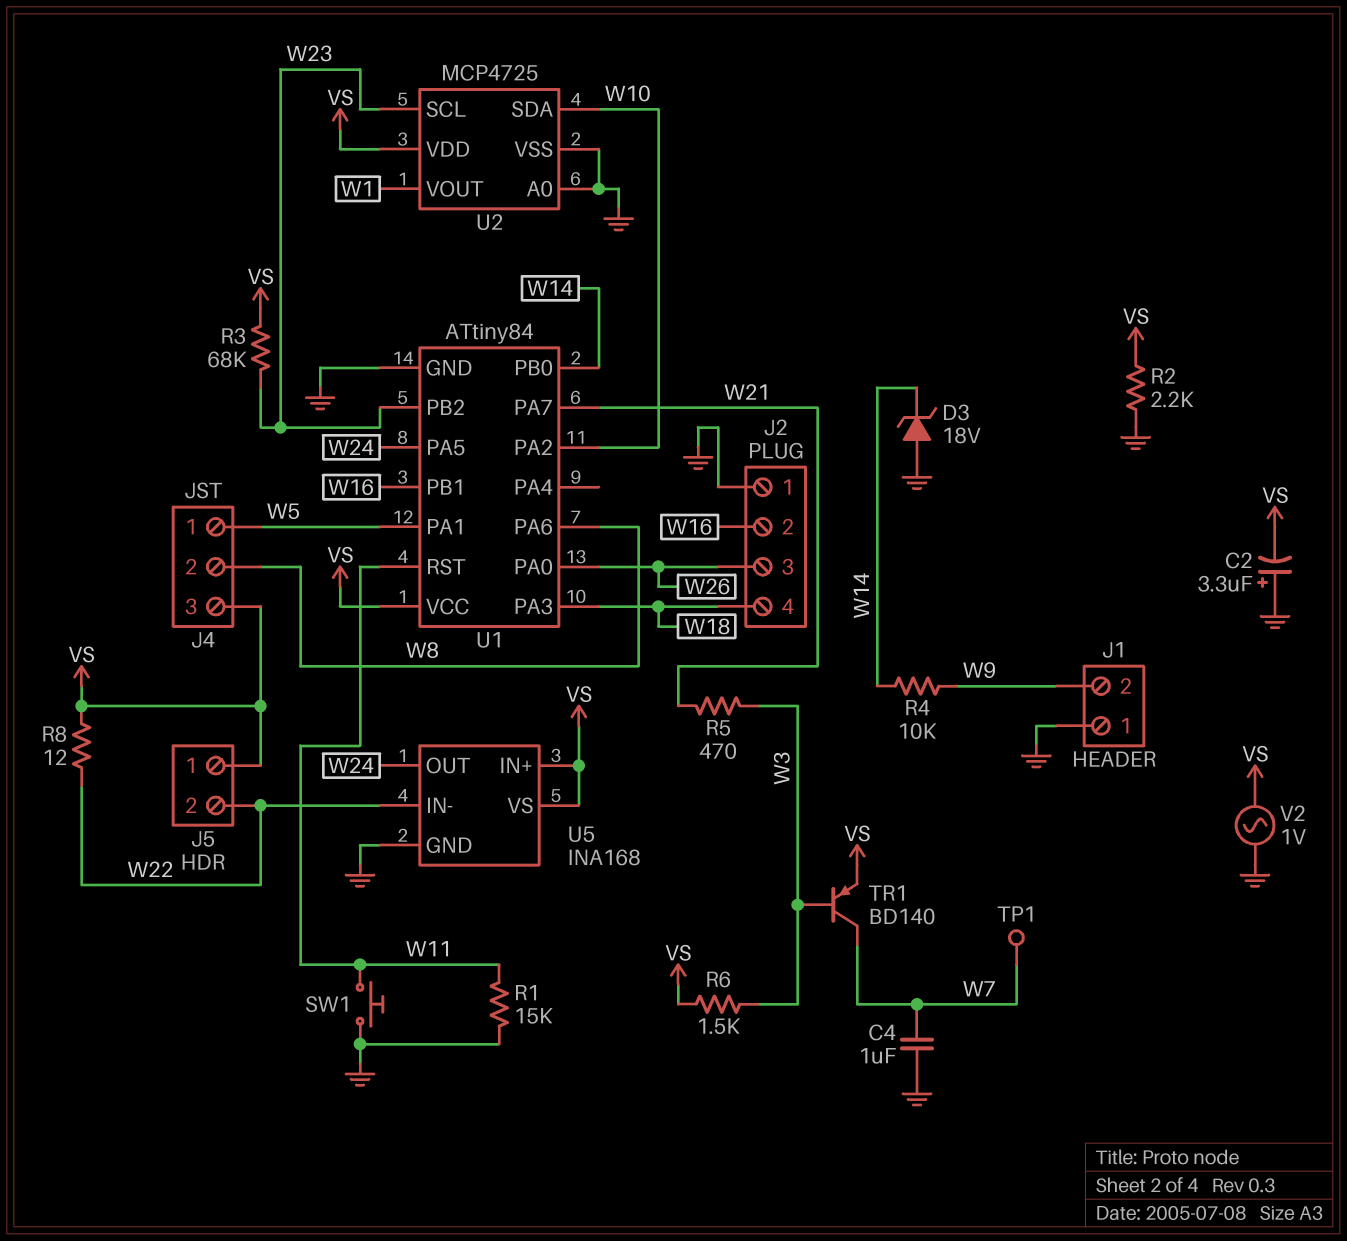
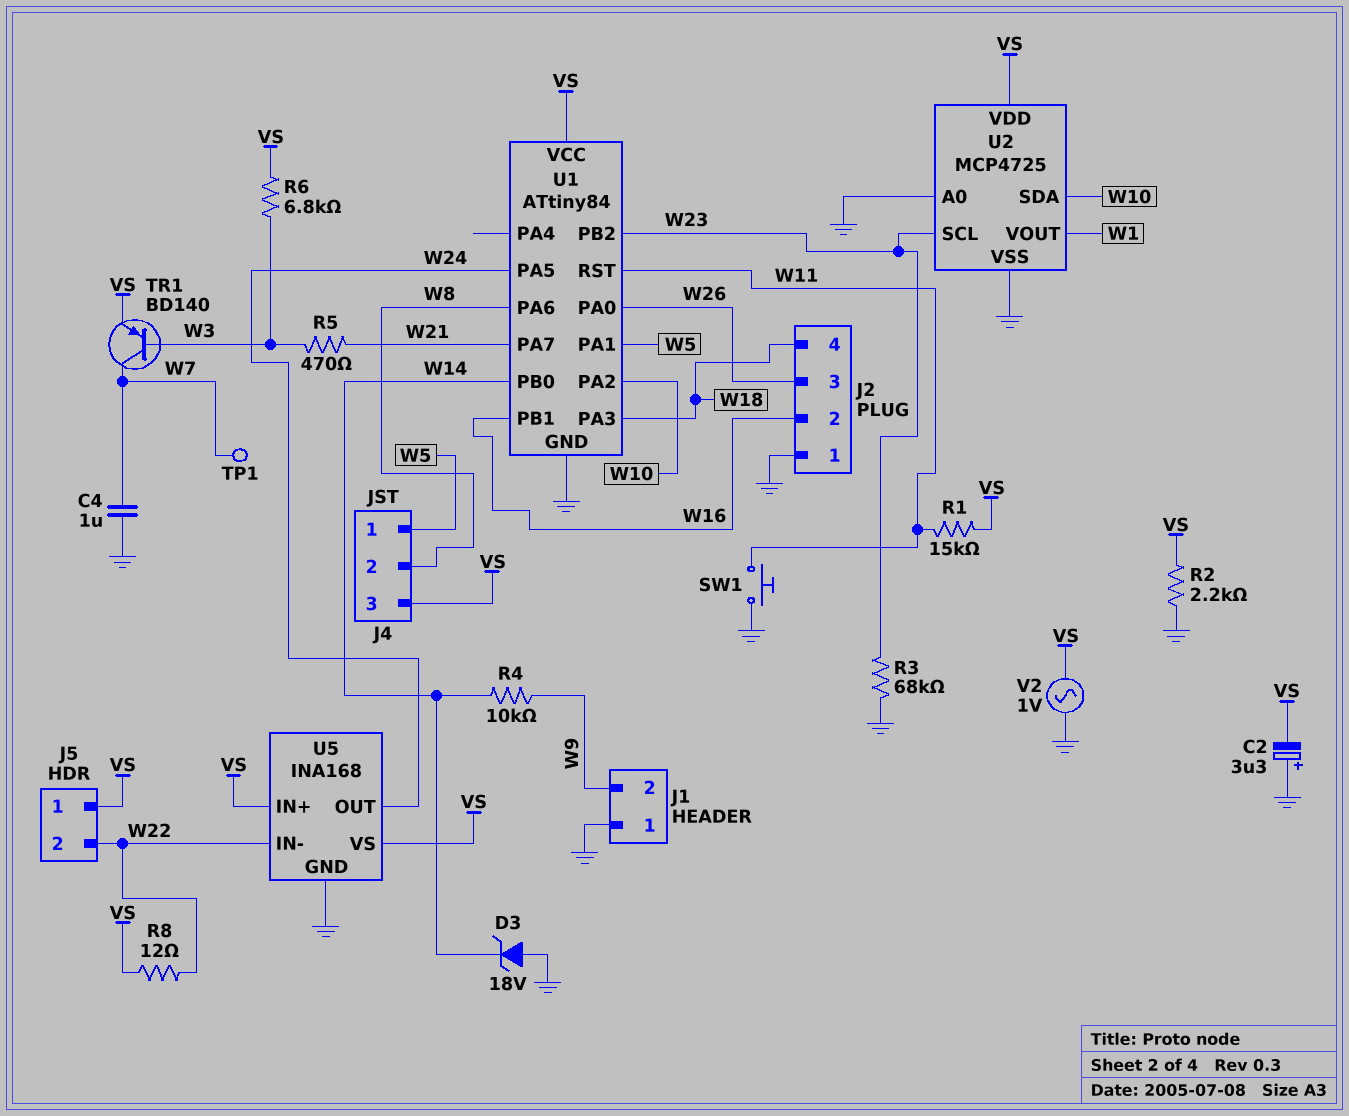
R1: 15k (GND, W11) -> 15k (VS, W11)
R3: 68k (VS, W23) -> 68k (GND, W23)
R6: 1.5k (VS, W3) -> 6.8k (VS, W3)

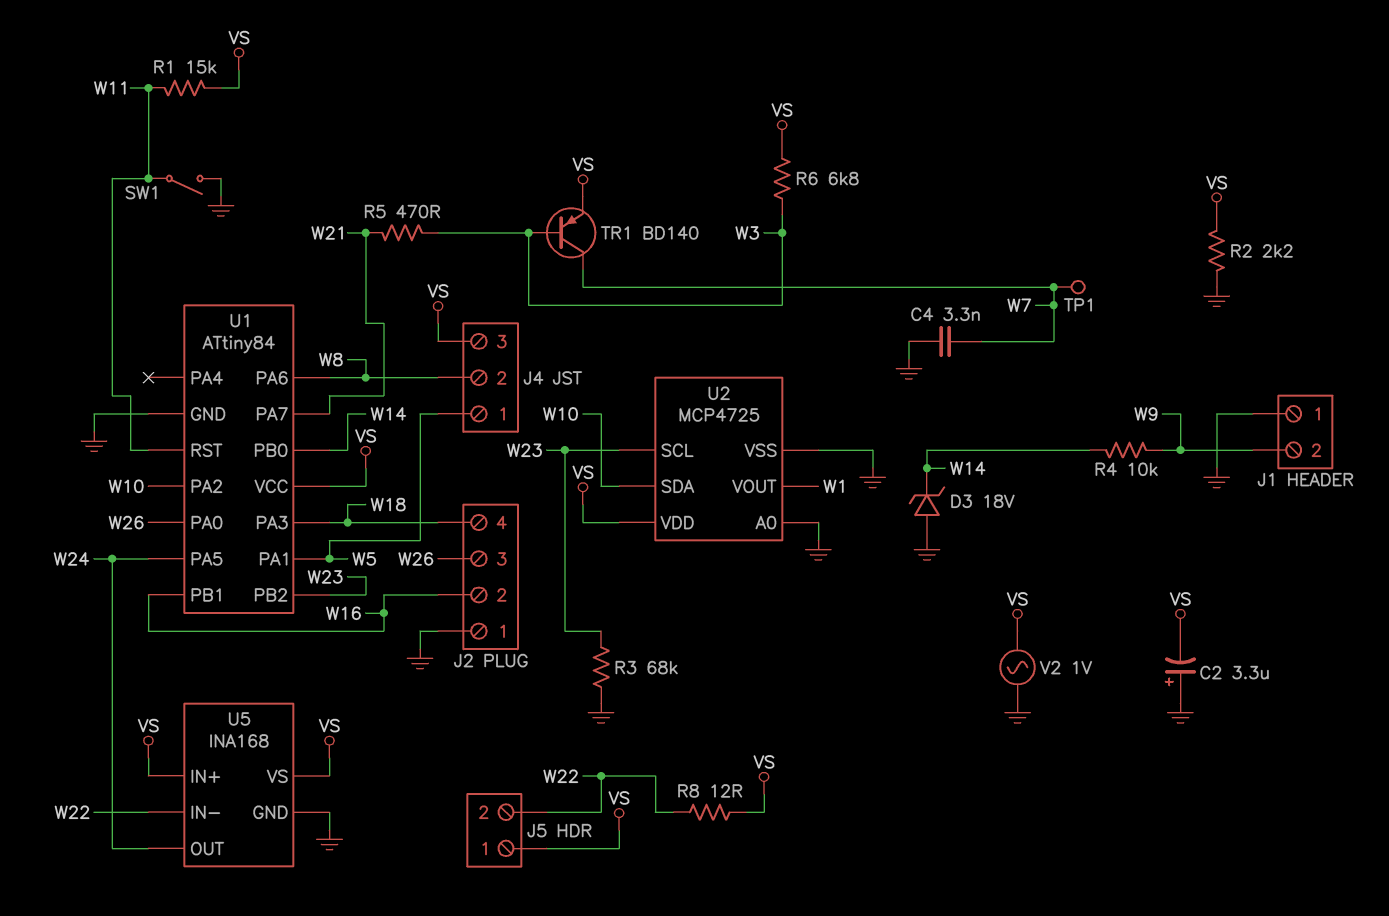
C4: 1uF (GND, W7) -> 3.3nF (GND, W7)
SW1: button (GND, W11) -> switch (GND, W11)

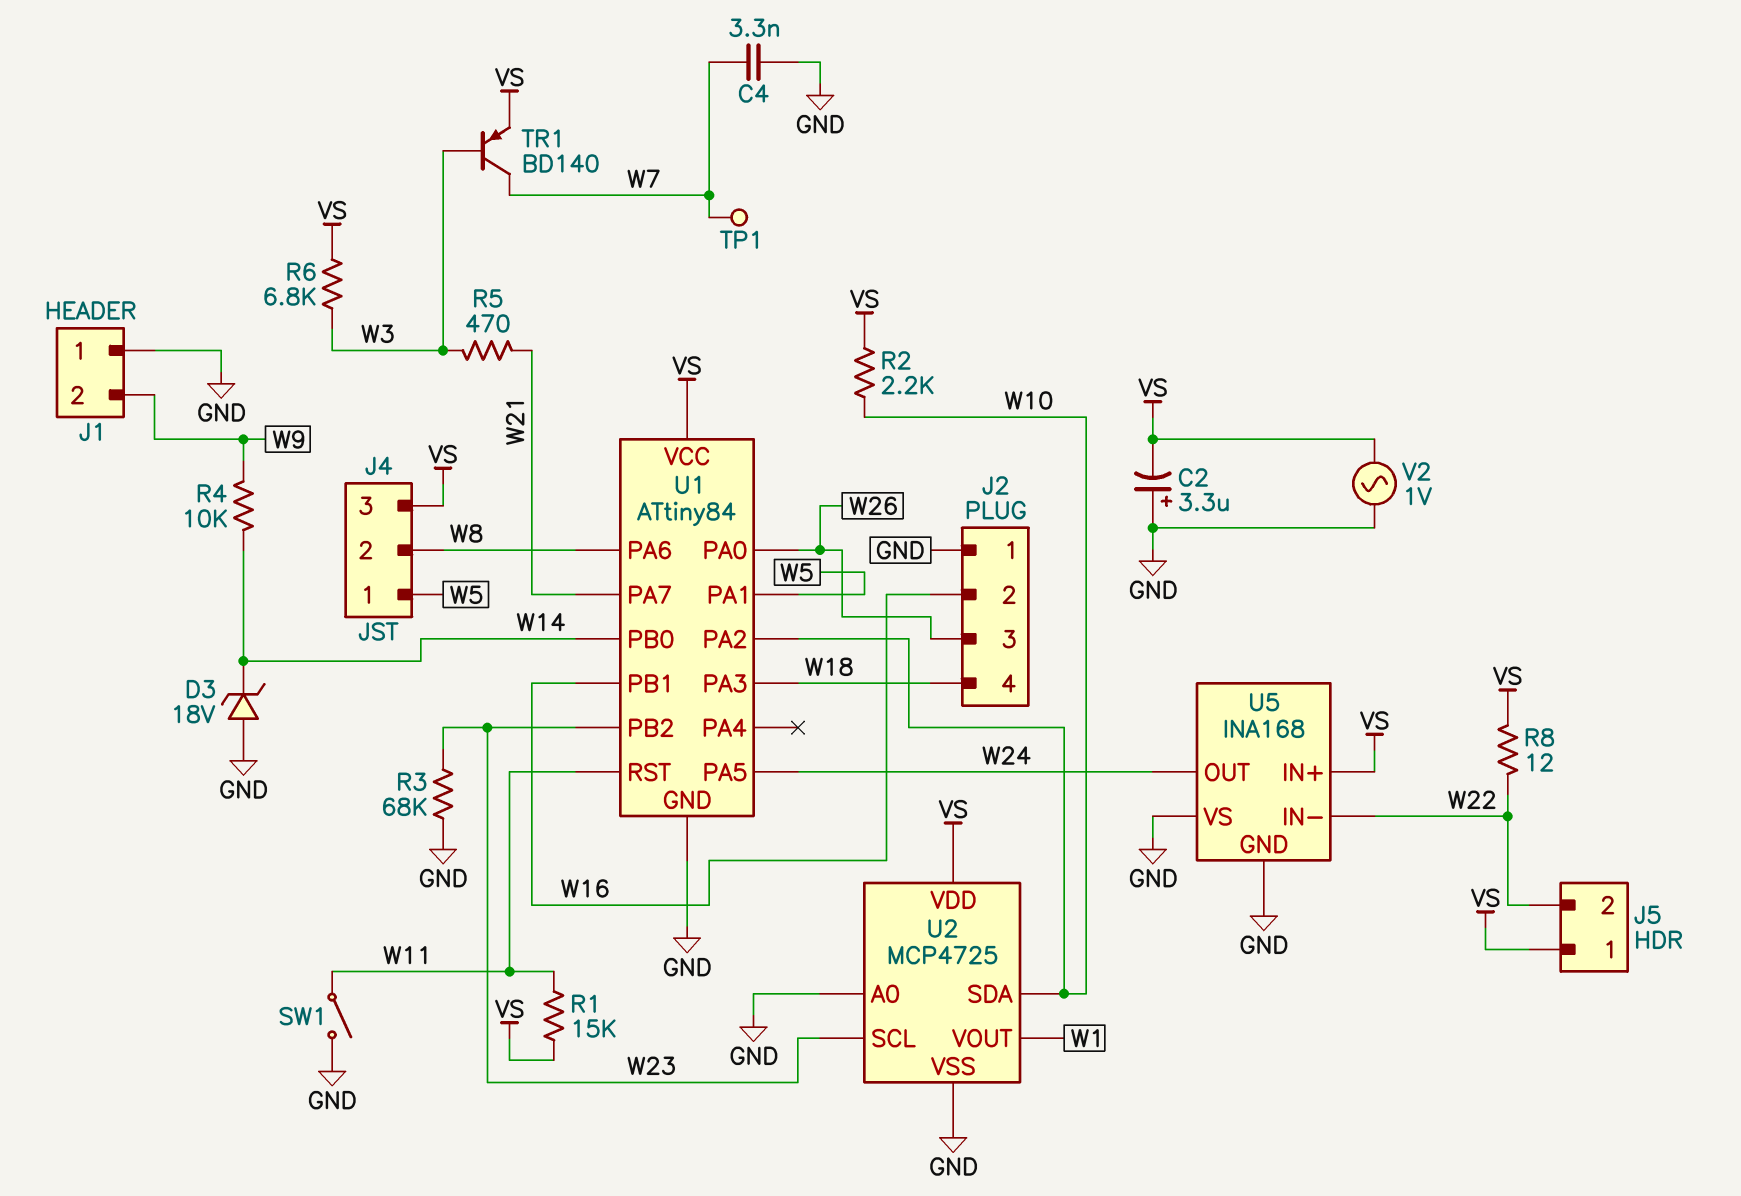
R2: 2.2k (GND, VS) -> 2.2k (VS, W10)
U5 pin VS: VS -> GND

